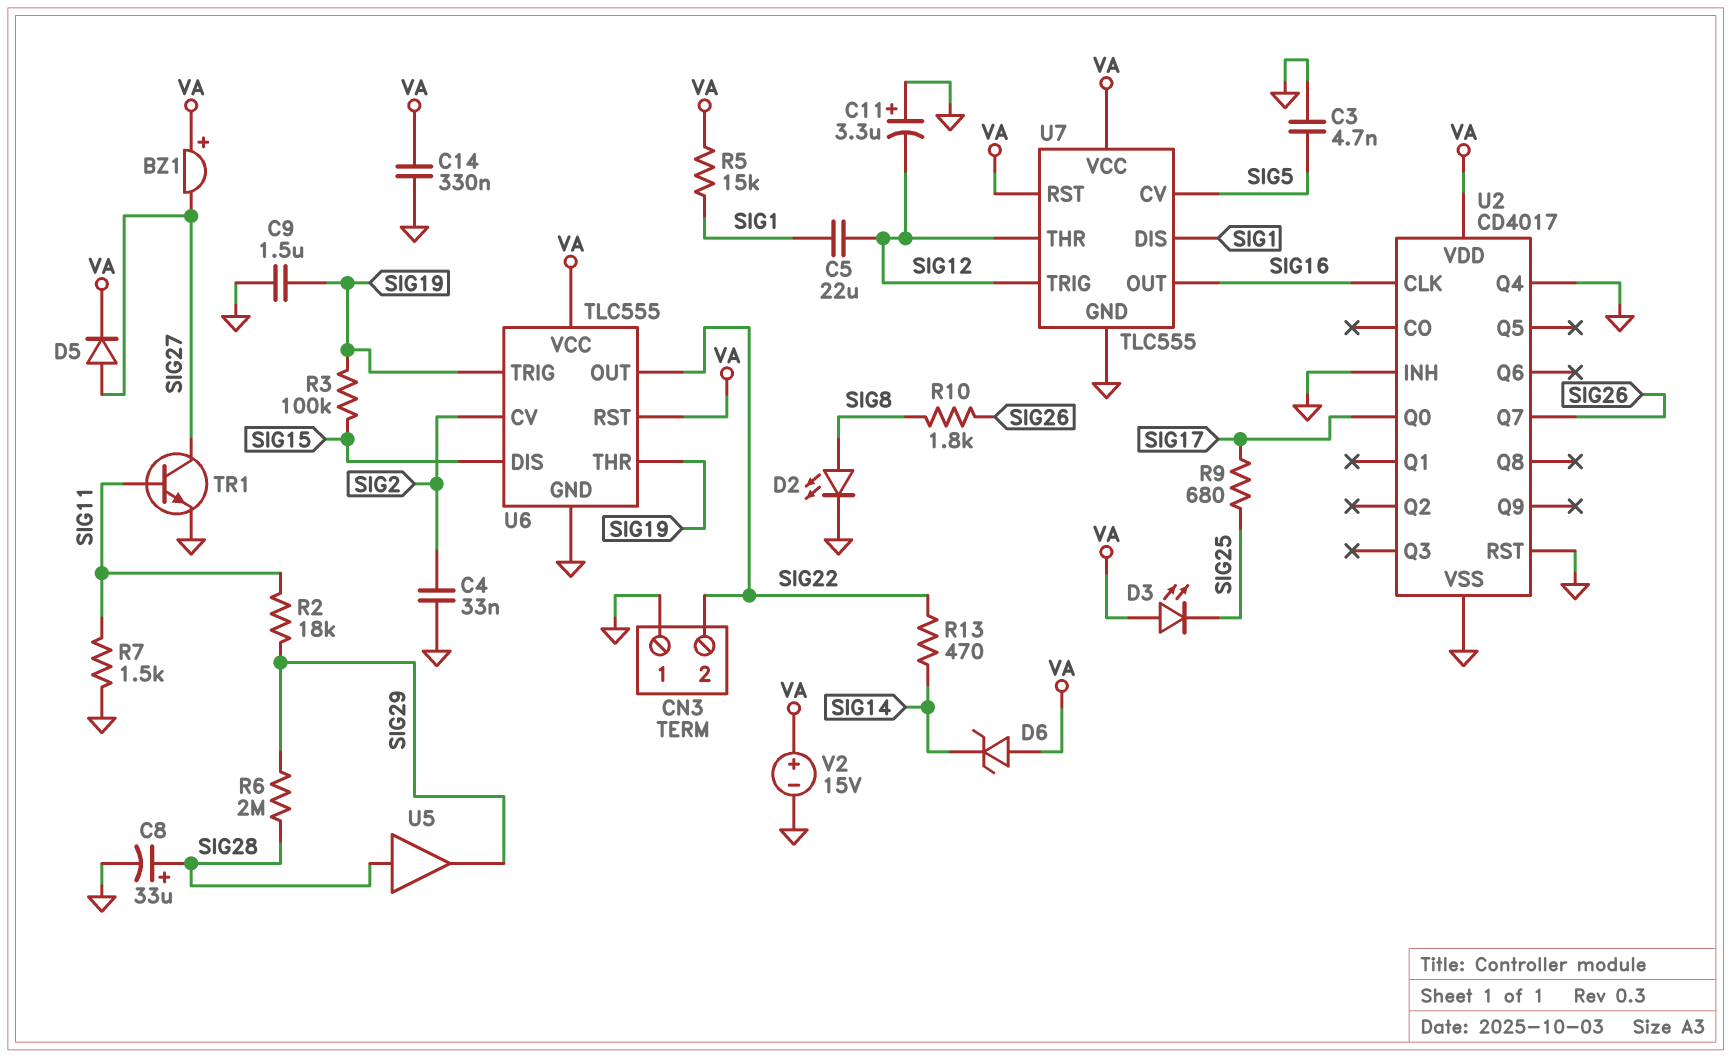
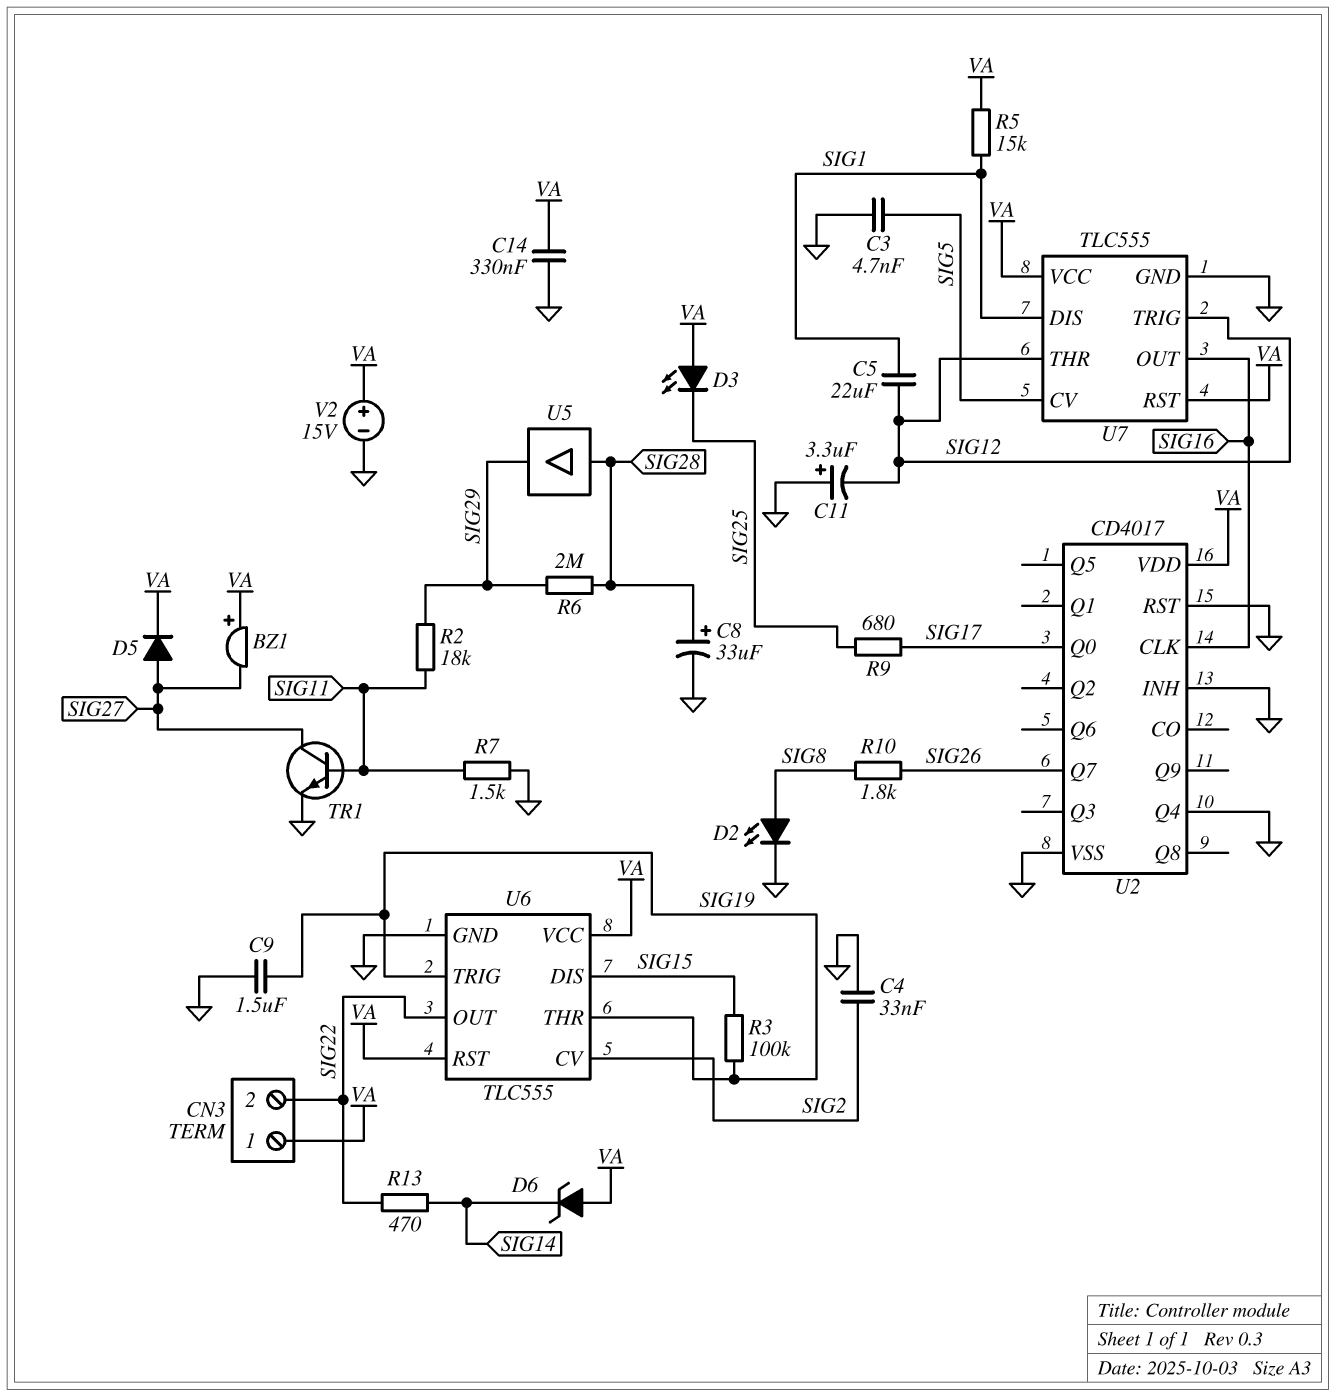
CN3 pin 1: GND -> VA

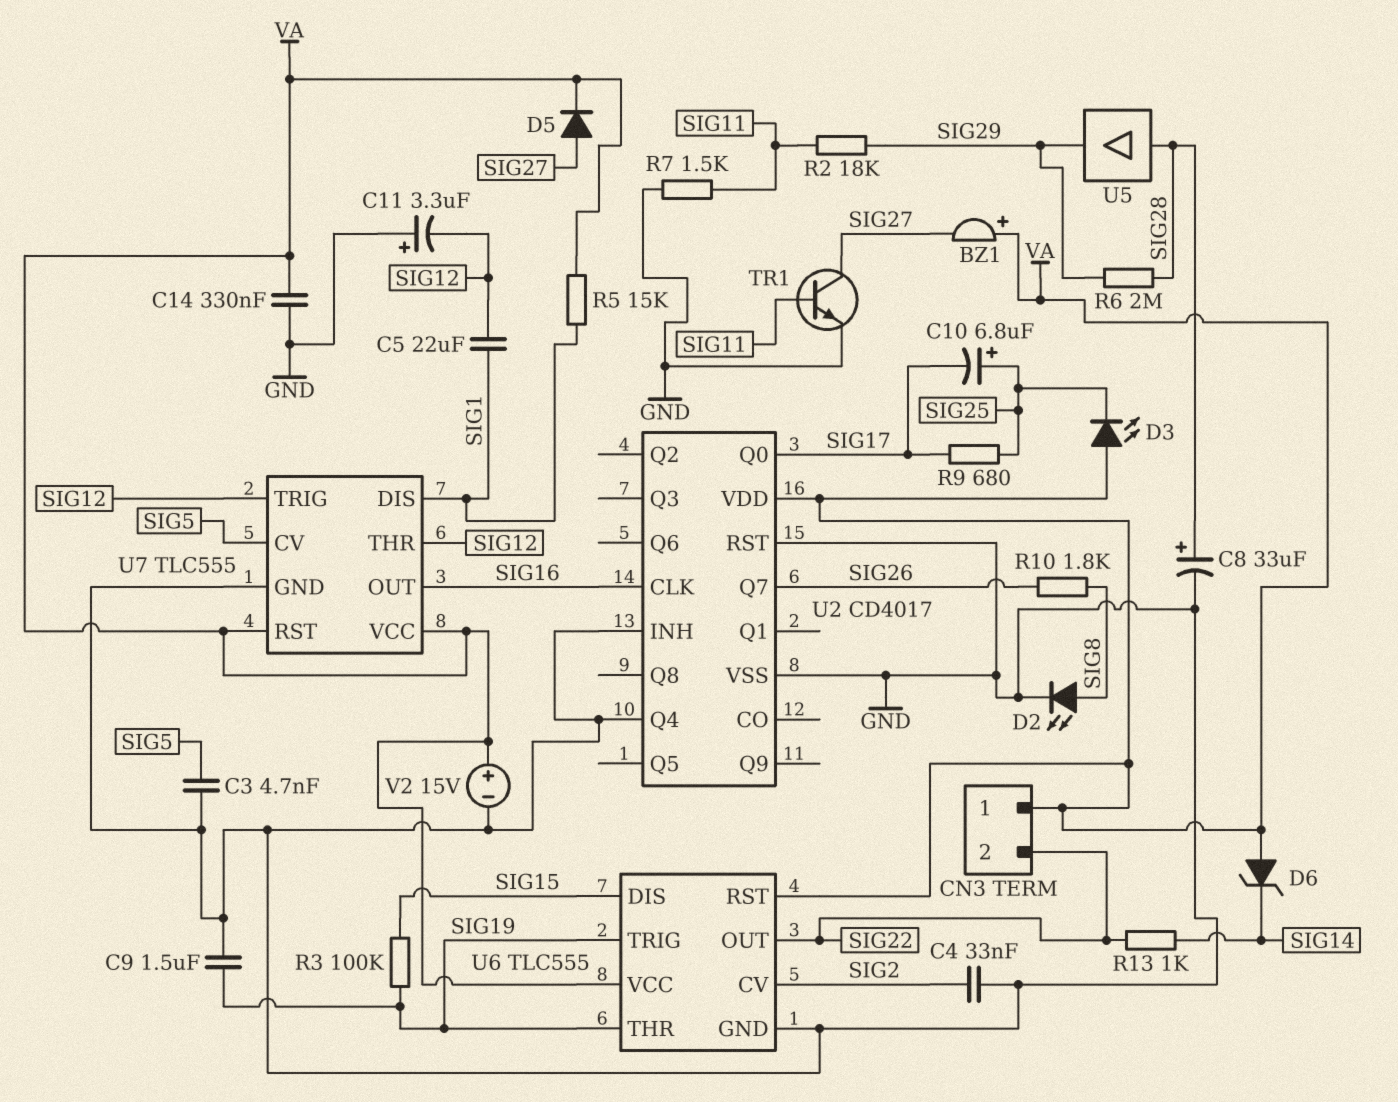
C10: none -> 6.8uF (plus SIG25, minus SIG17)
R13: 470 (SIG14, SIG22) -> 1k (SIG14, SIG22)

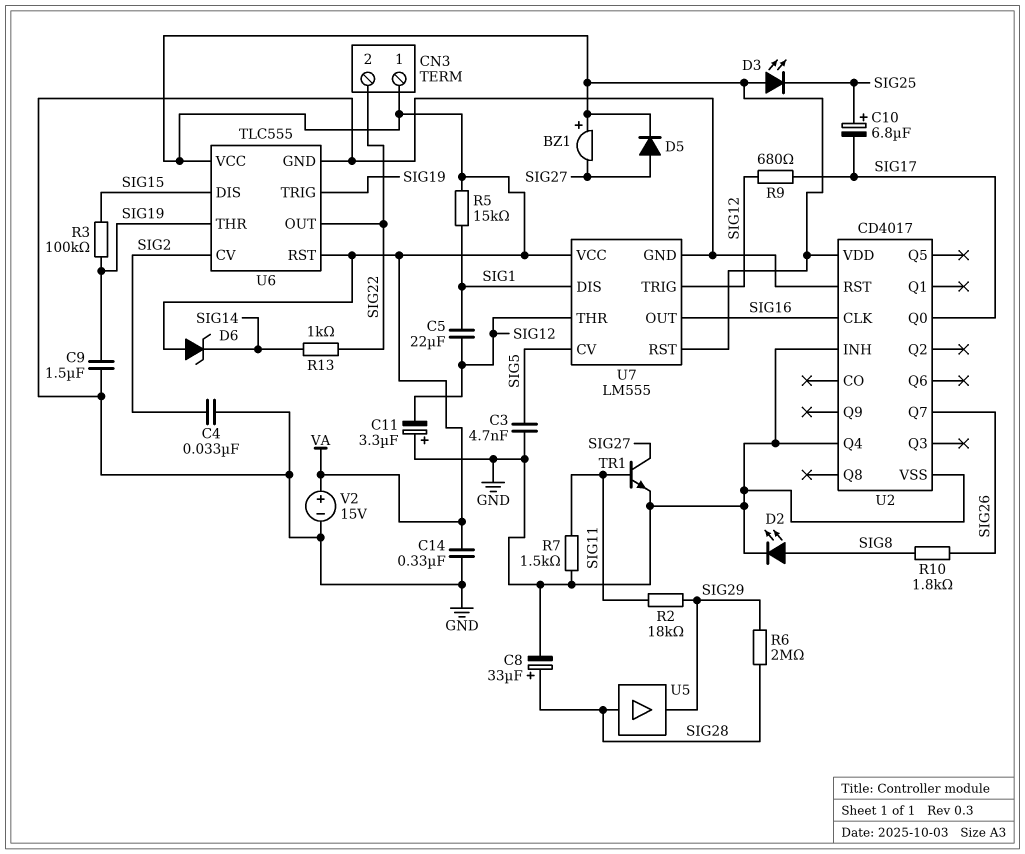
R9: 680 (SIG17, SIG25) -> 680 (SIG12, SIG17)
U7: TLC555 -> LM555

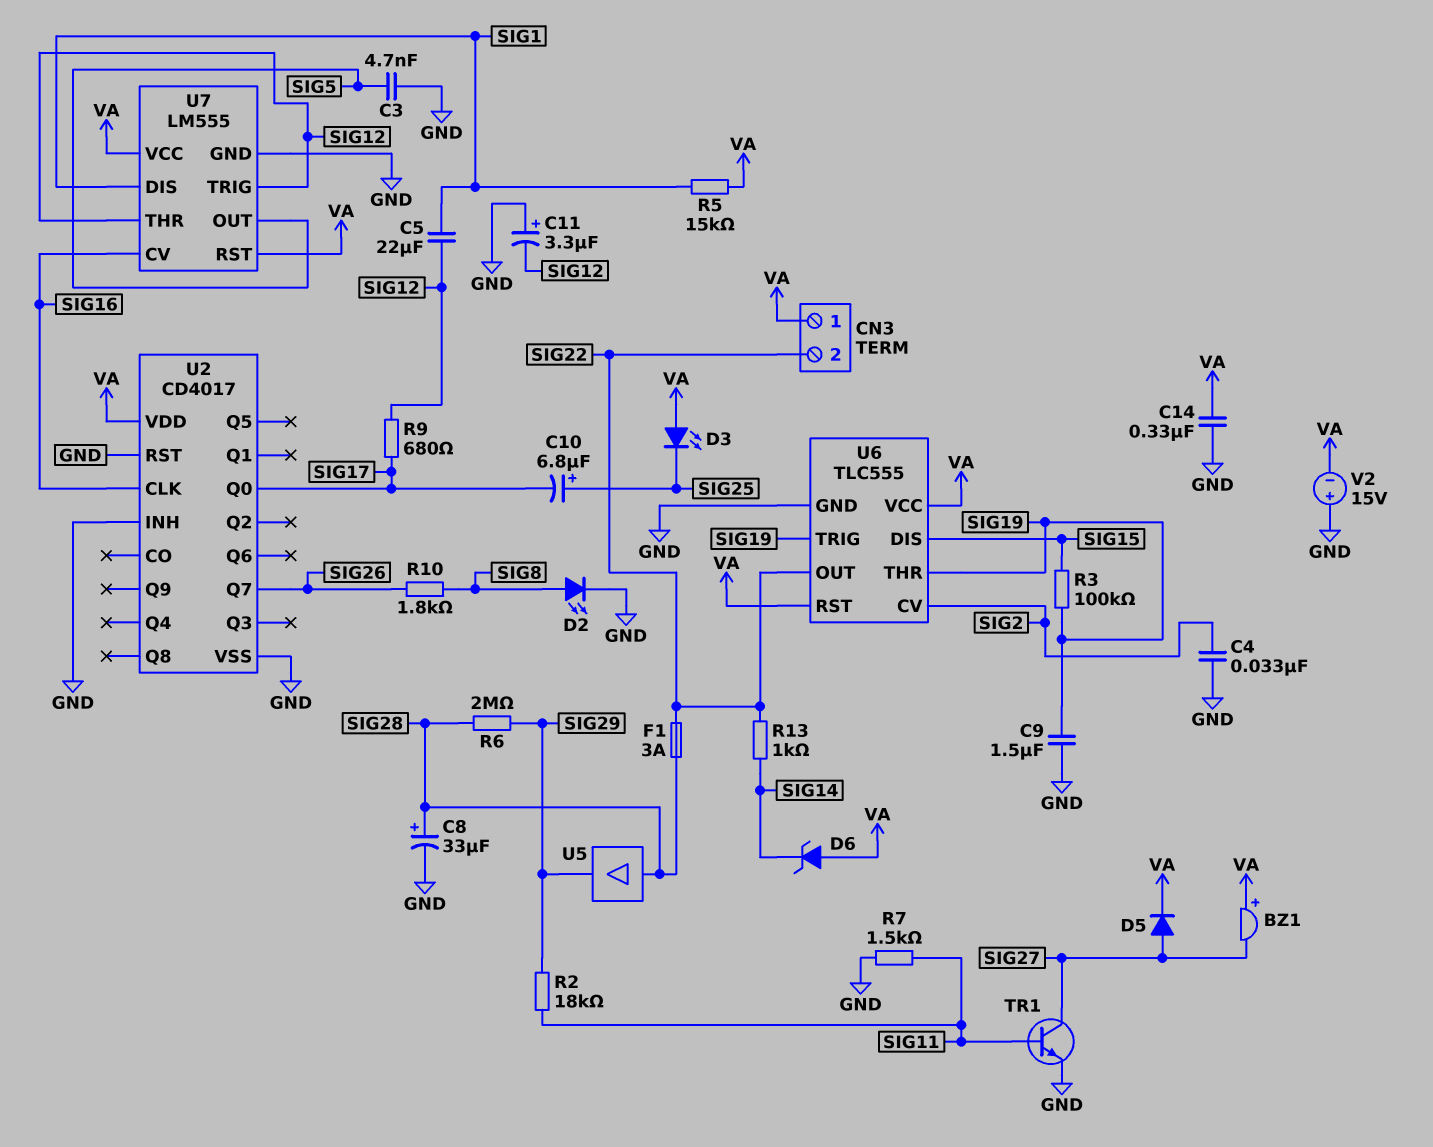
F1: none -> 3A (SIG22, SIG28)
U2 pin Q4: GND -> none
U7 pin CV: SIG5 -> SIG16
U7 pin OUT: SIG16 -> SIG5
V2: 15V (plus VA, minus GND) -> 15V (plus GND, minus VA)

